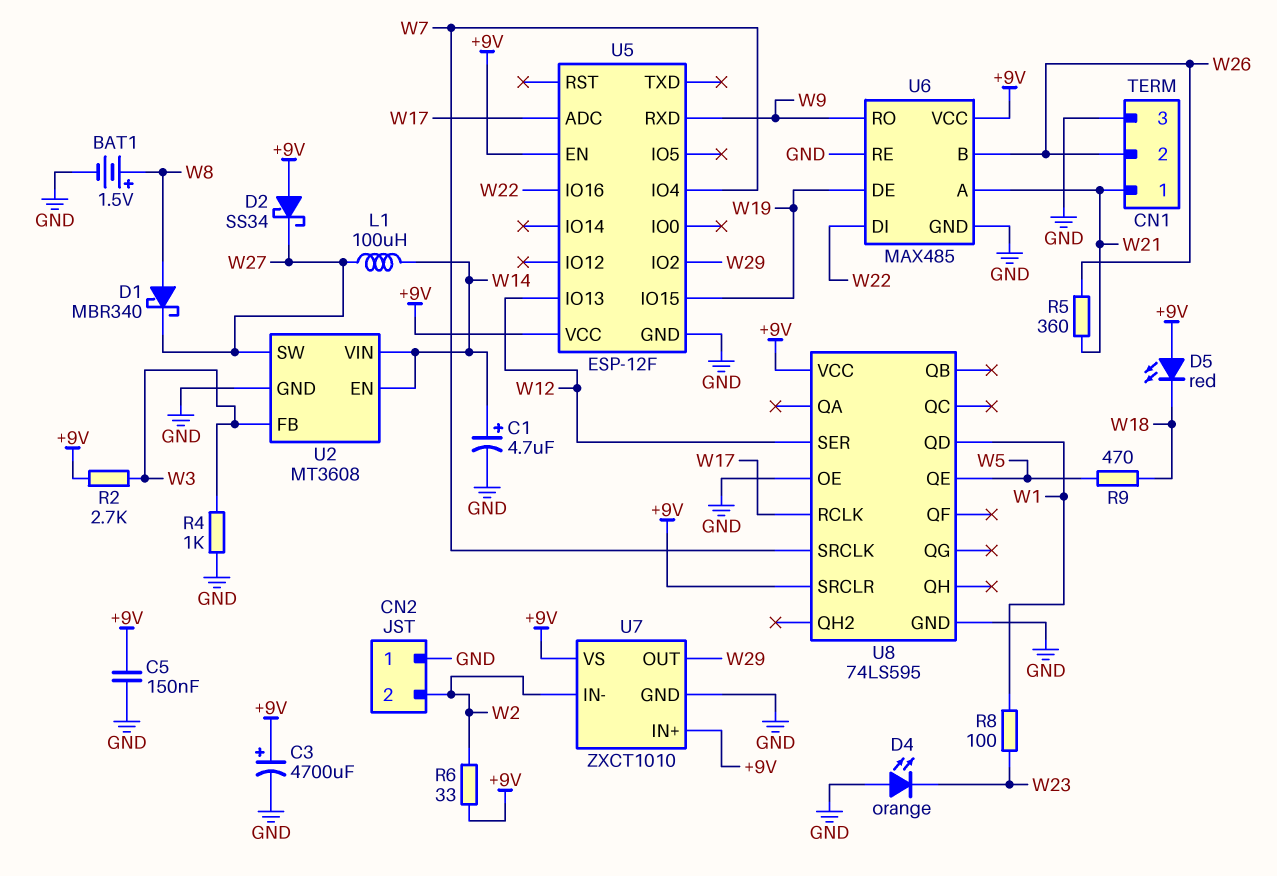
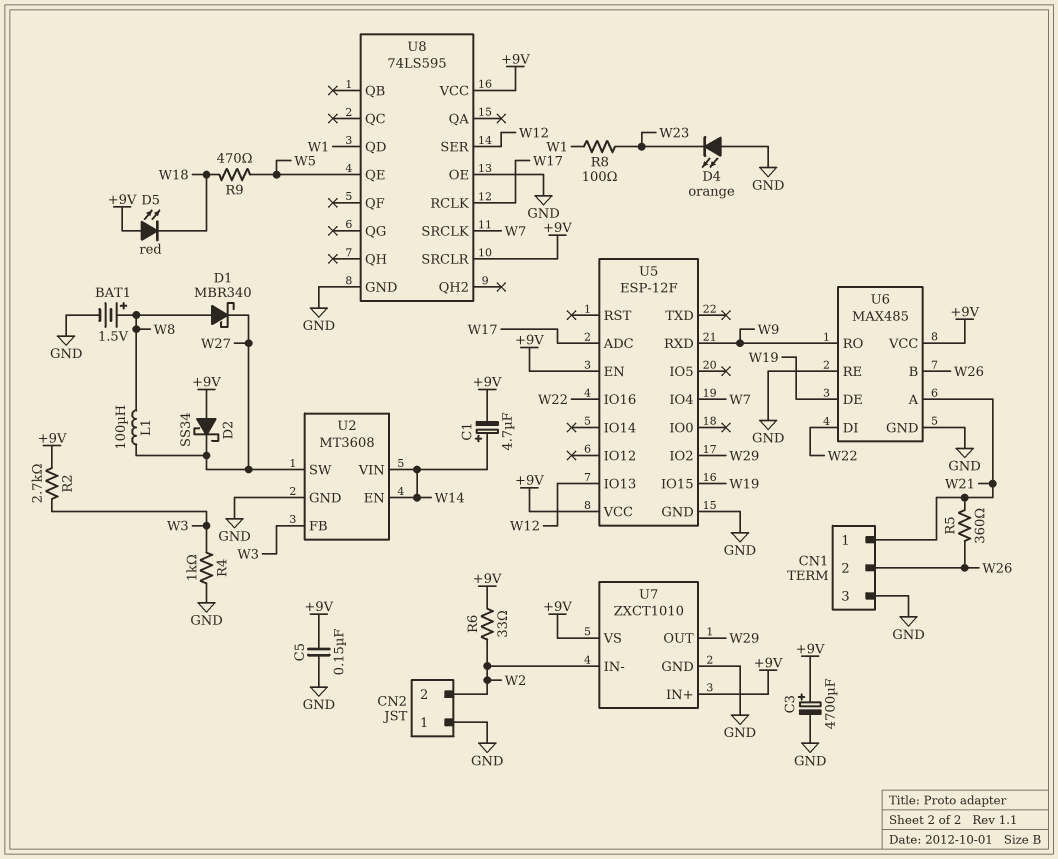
C1: 4.7uF (plus W14, minus GND) -> 4.7uF (plus W14, minus +9V)
L1: 100uH (W14, W27) -> 100uH (W8, W27)

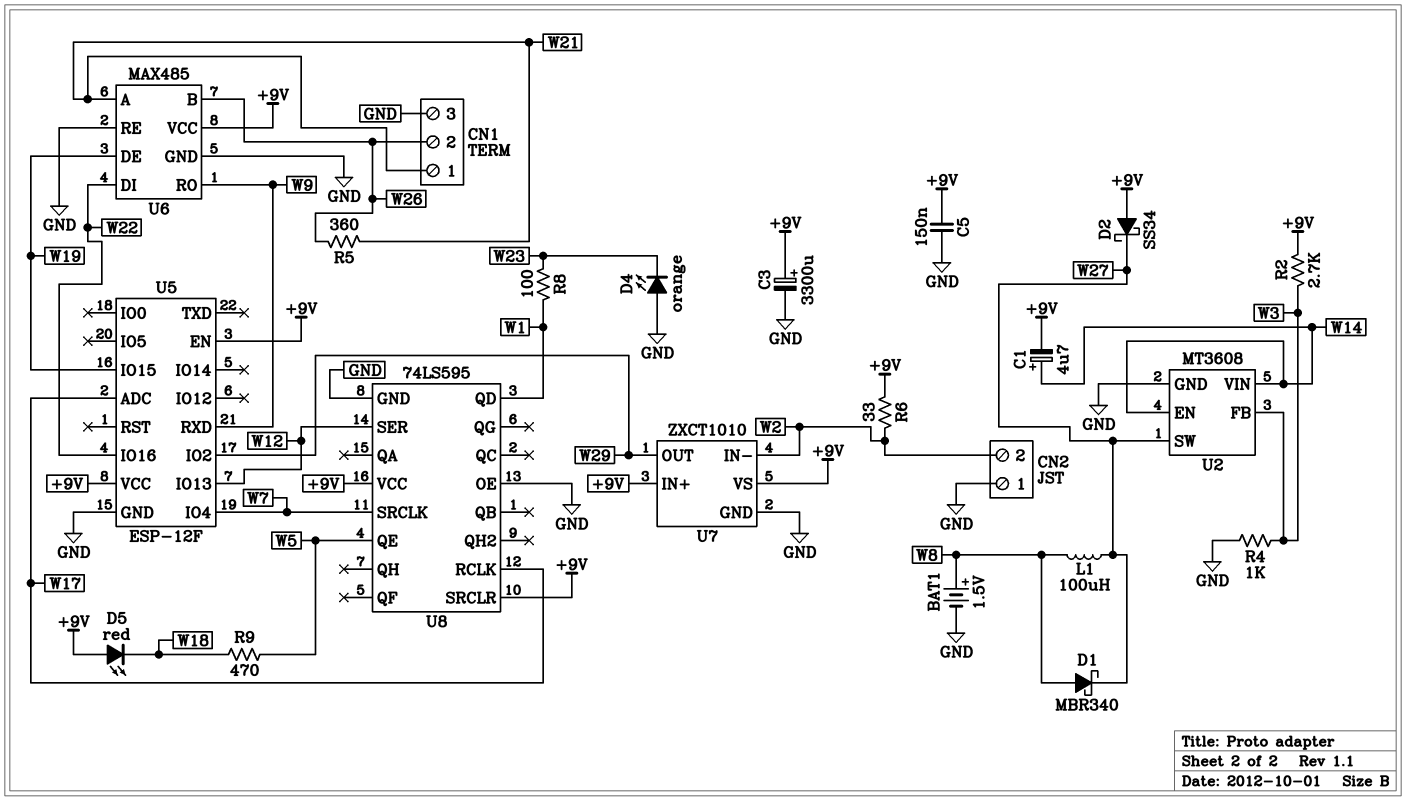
C3: 4700uF (plus +9V, minus GND) -> 3300uF (plus +9V, minus GND)

